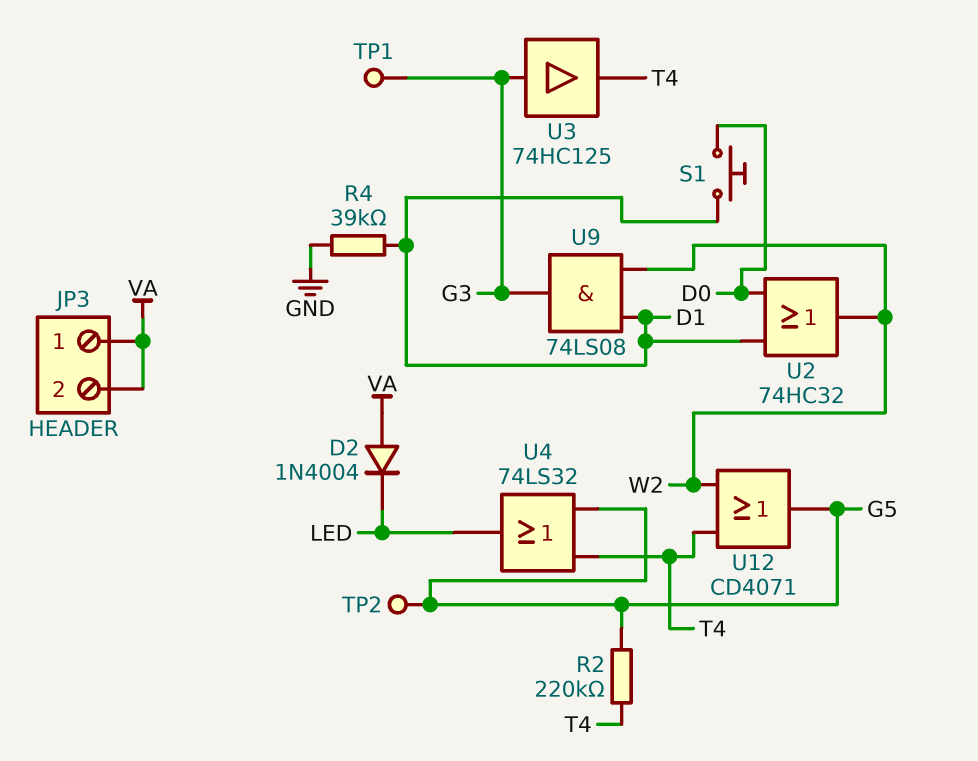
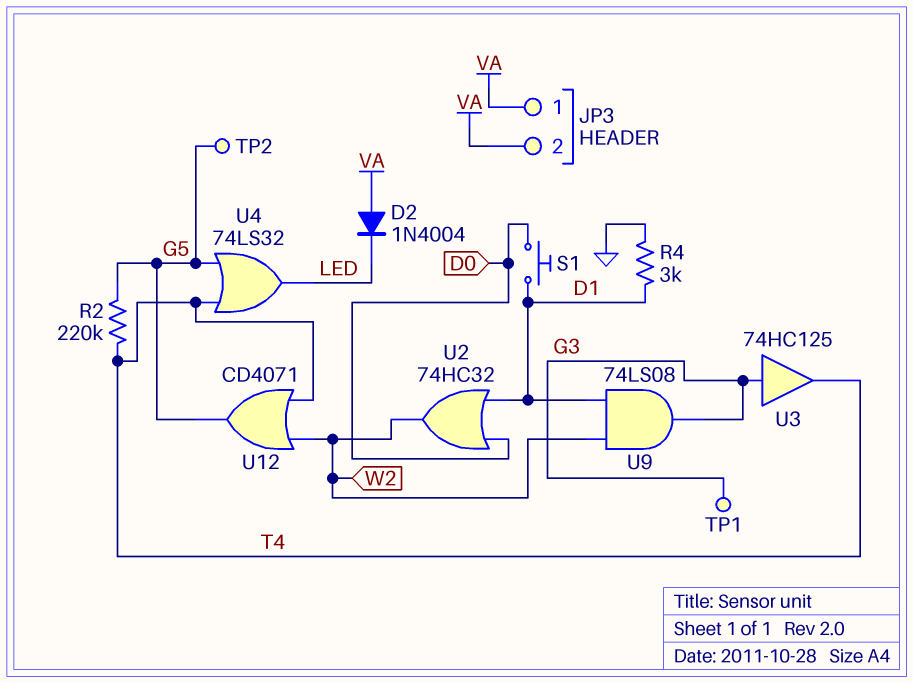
R4: 39k (D1, GND) -> 3k (D1, GND)

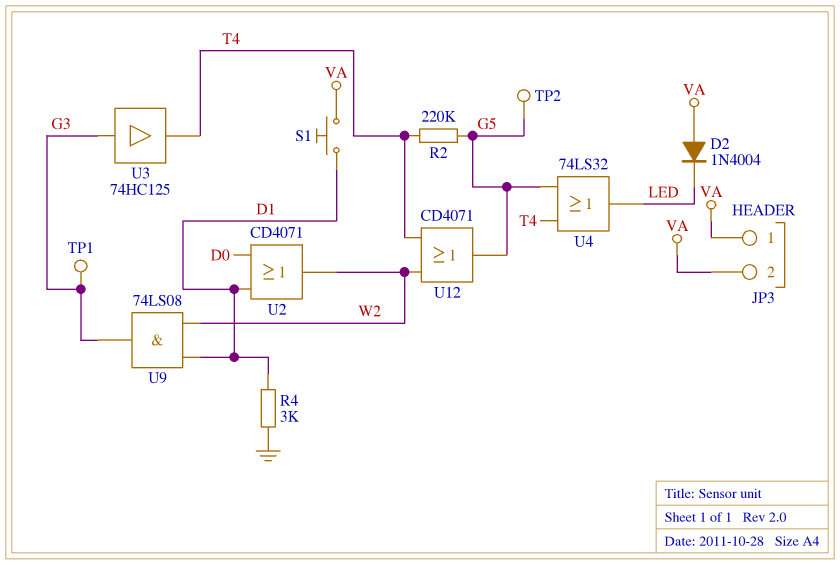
S1: button (D0, D1) -> button (D1, VA)
U2: OR 74HC32 (in D0, in D1, out W2) -> OR CD4071 (in D0, in D1, out W2)

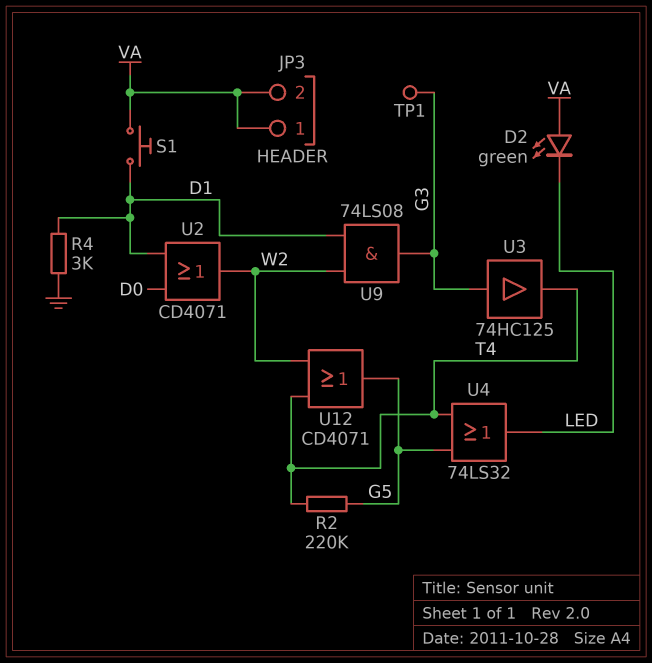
D2: diode 1N4004 (A VA, K LED) -> LED green (A VA, K LED)
TP2: test point (G5) -> none

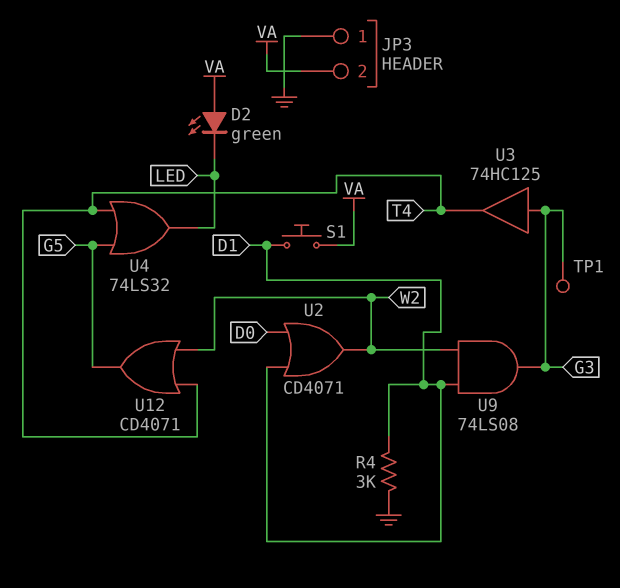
JP3 pin 1: VA -> GND
R2: 220k (G5, T4) -> none

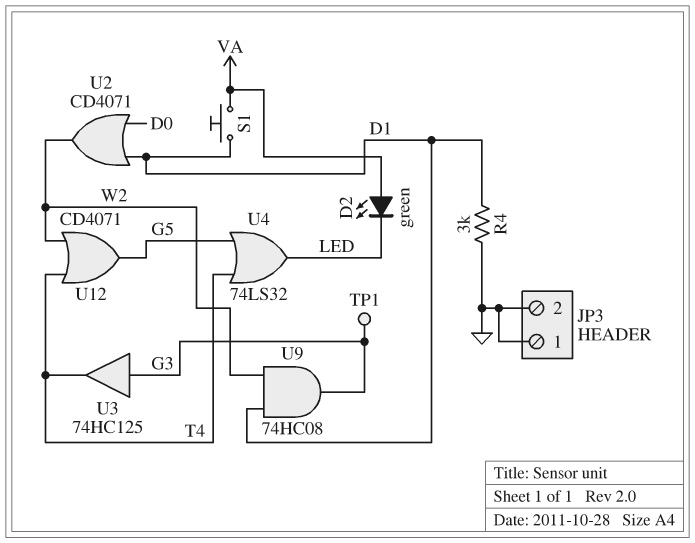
JP3 pin 2: VA -> GND
U9: AND 74LS08 (in D1, in W2, out G3) -> AND 74HC08 (in D1, in W2, out G3)

